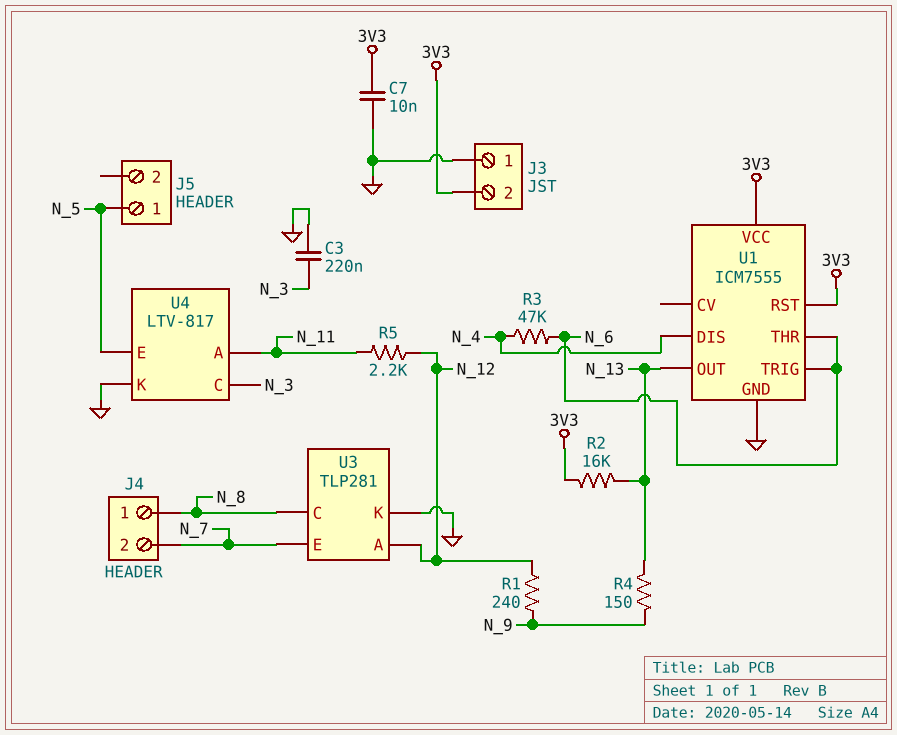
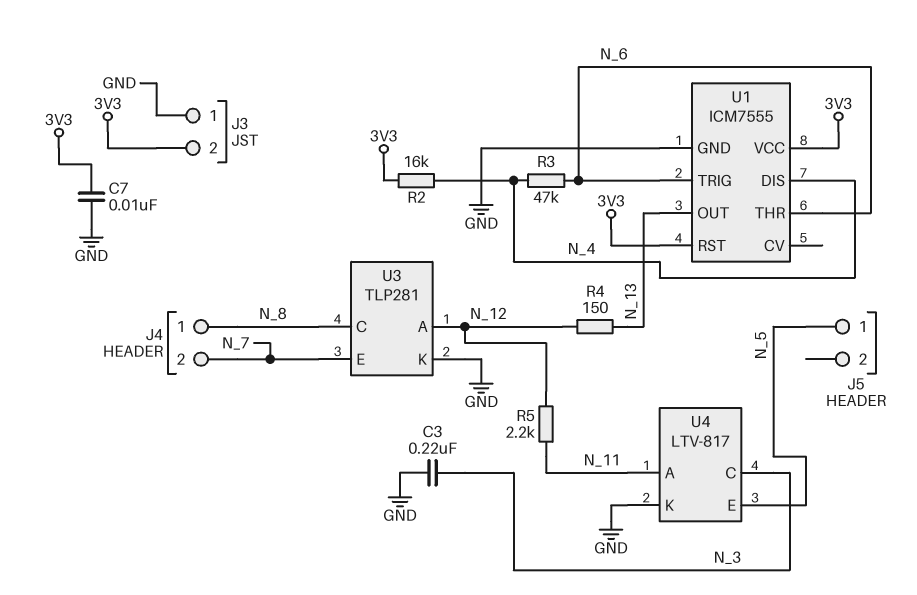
R1: 240 (N_9, N_12) -> none
R2: 16k (3V3, N_13) -> 16k (3V3, N_4)
R4: 150 (N_9, N_13) -> 150 (N_12, N_13)

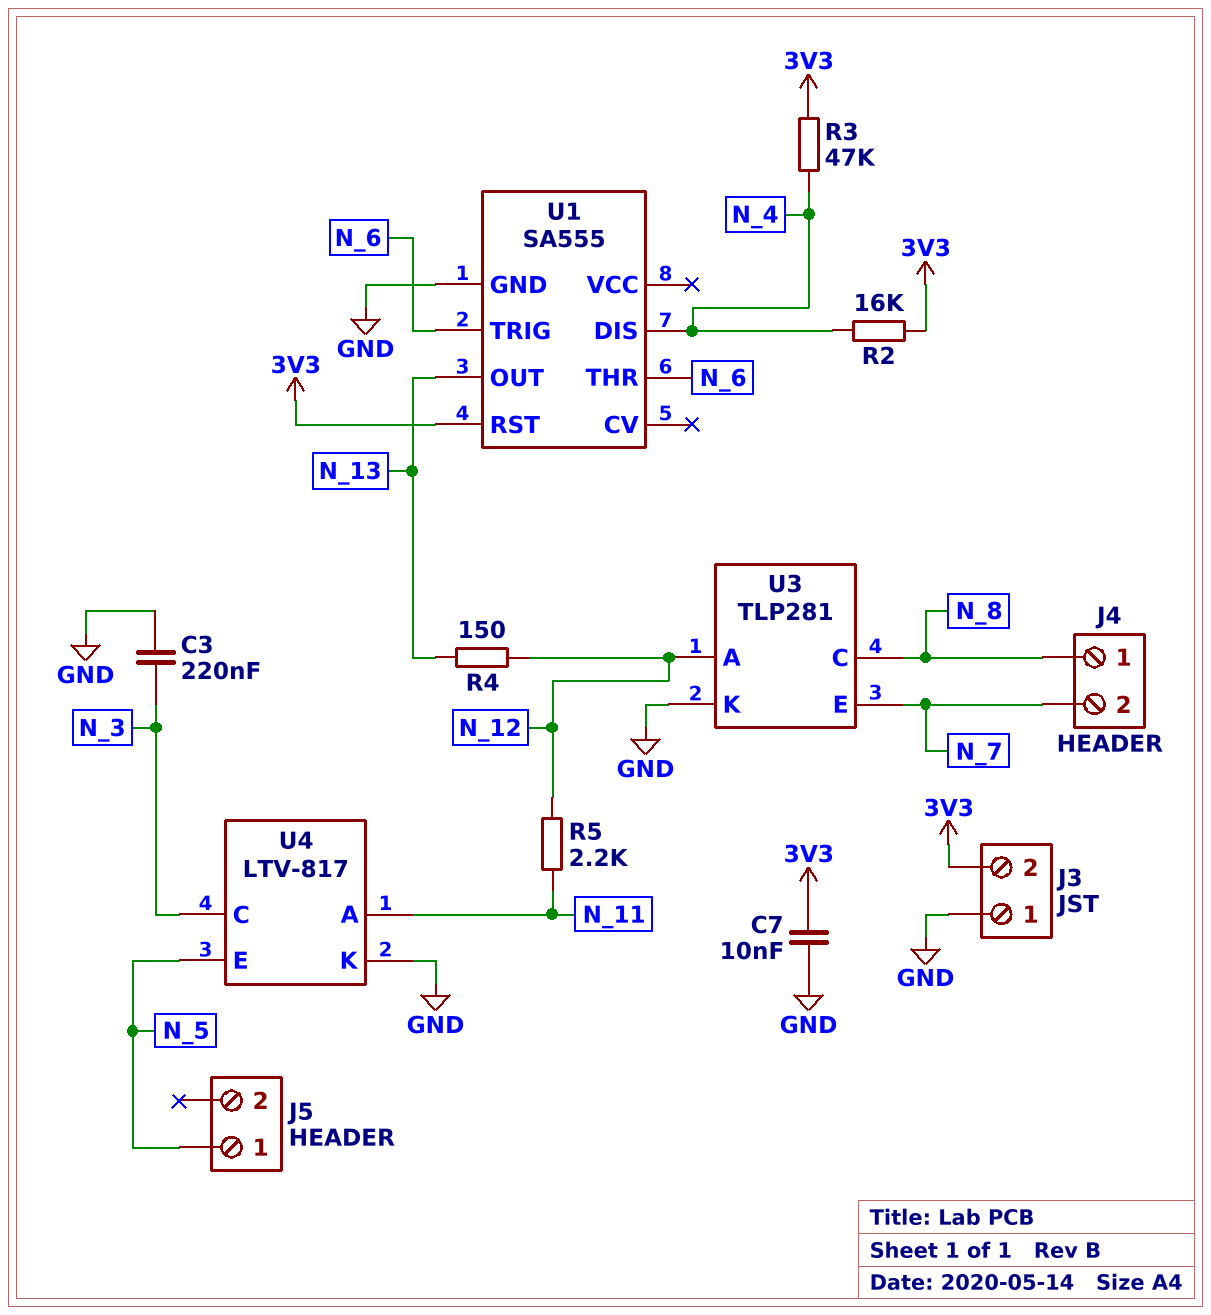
R3: 47k (N_4, N_6) -> 47k (3V3, N_4)
U1: ICM7555 -> SA555
U1 pin VCC: 3V3 -> none

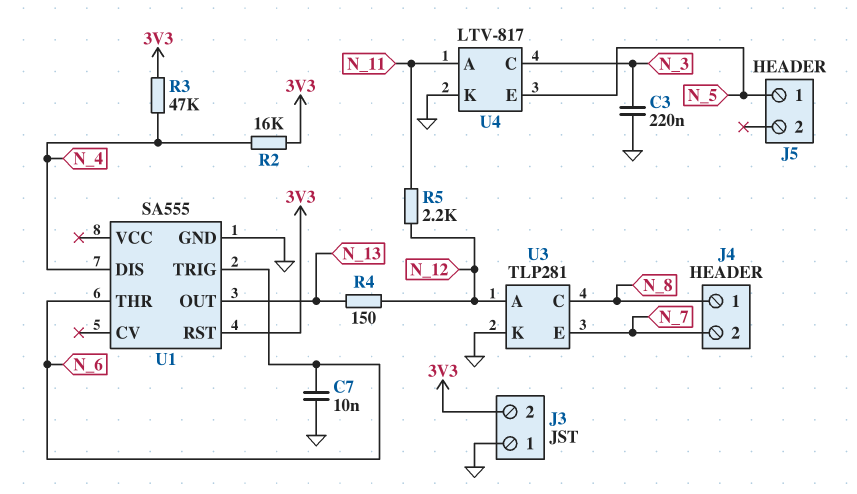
C7: 10nF (3V3, GND) -> 10nF (GND, N_6)

